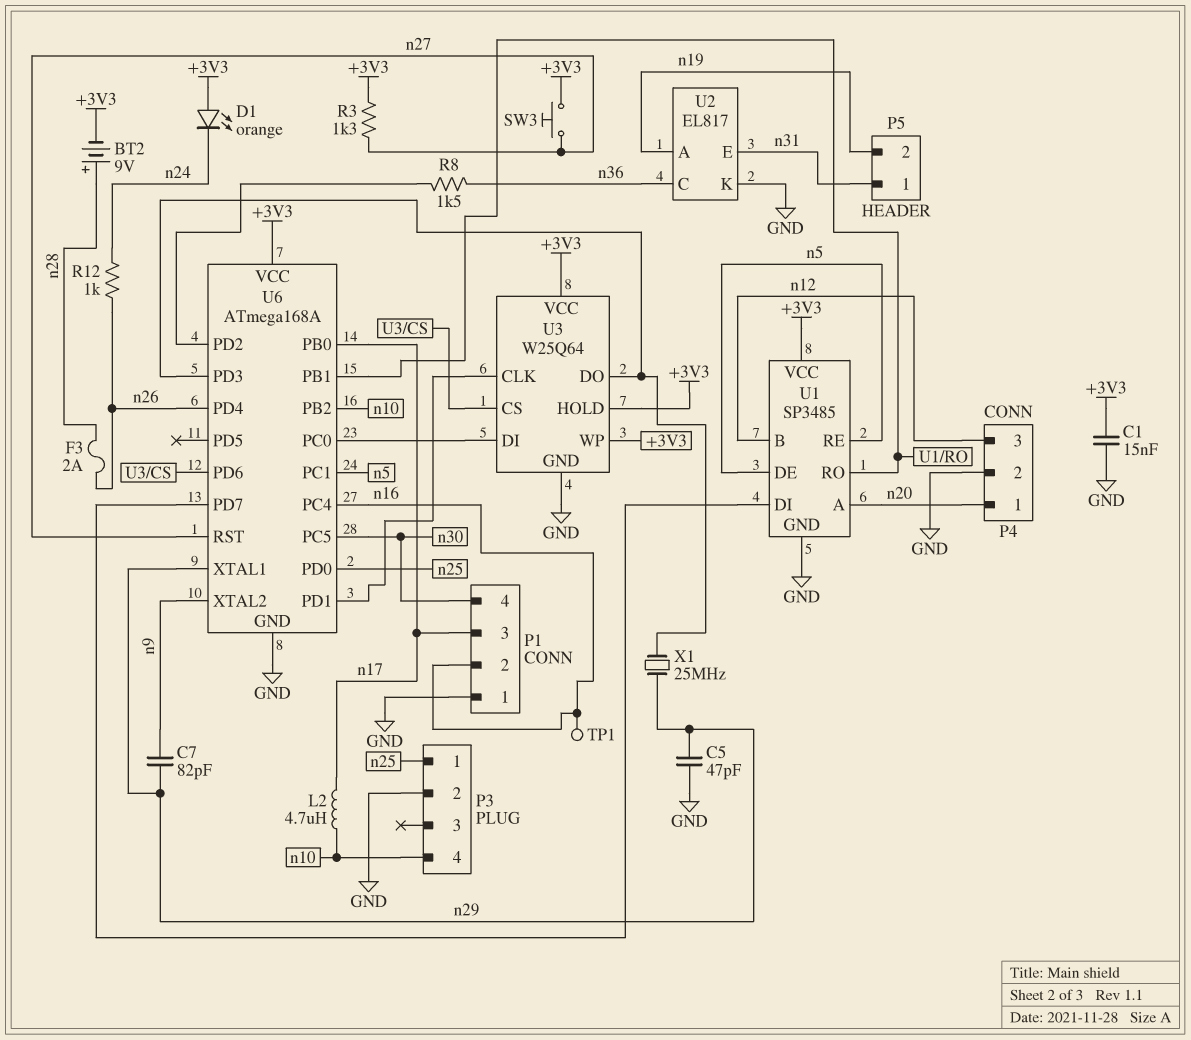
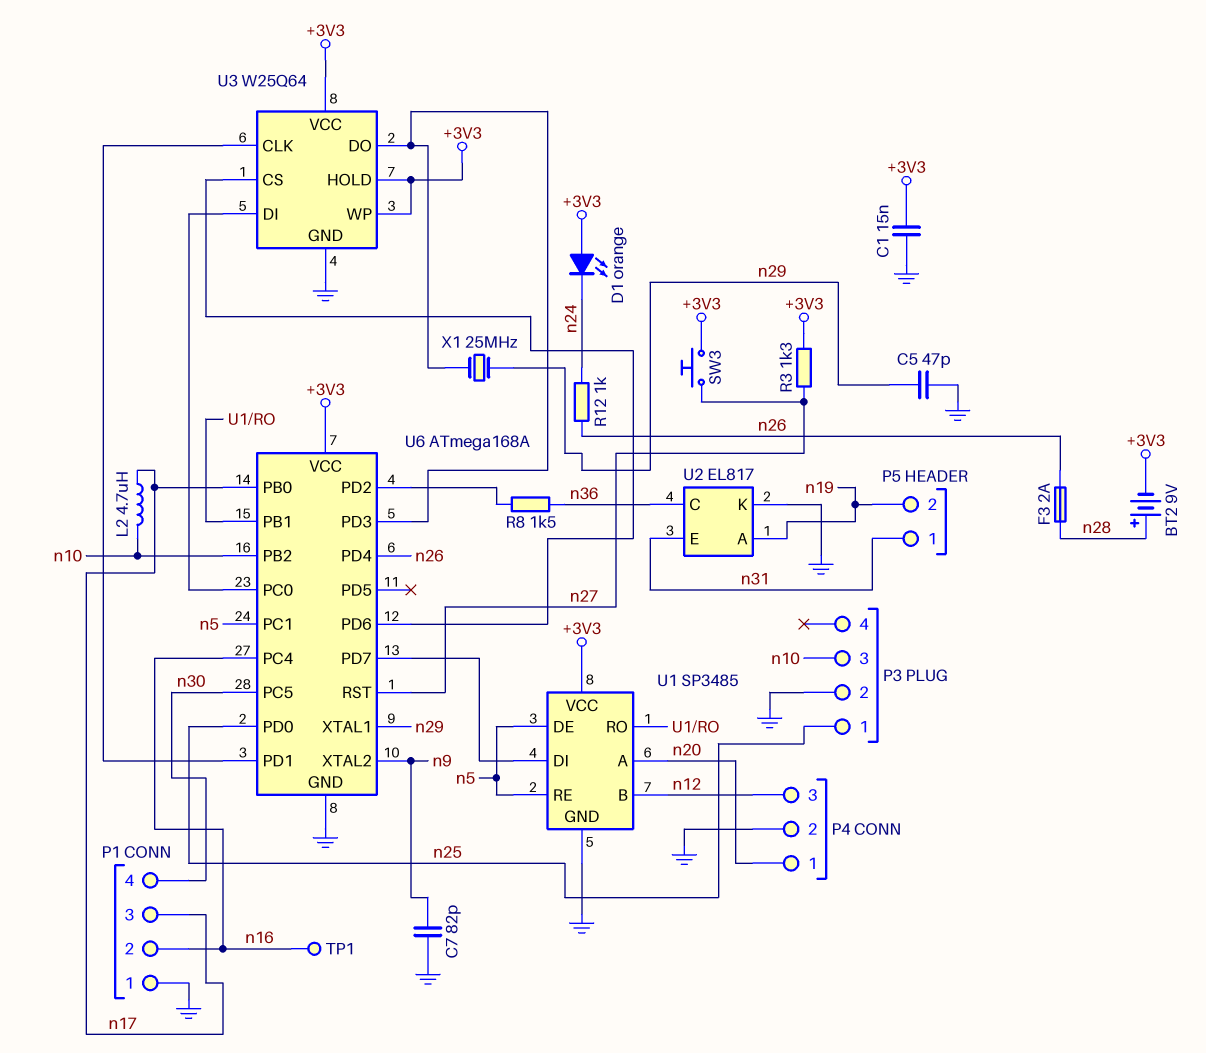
C7: 82pF (n9, n29) -> 82pF (GND, n9)
P3 pin 3: none -> n10
P3 pin 4: n10 -> none

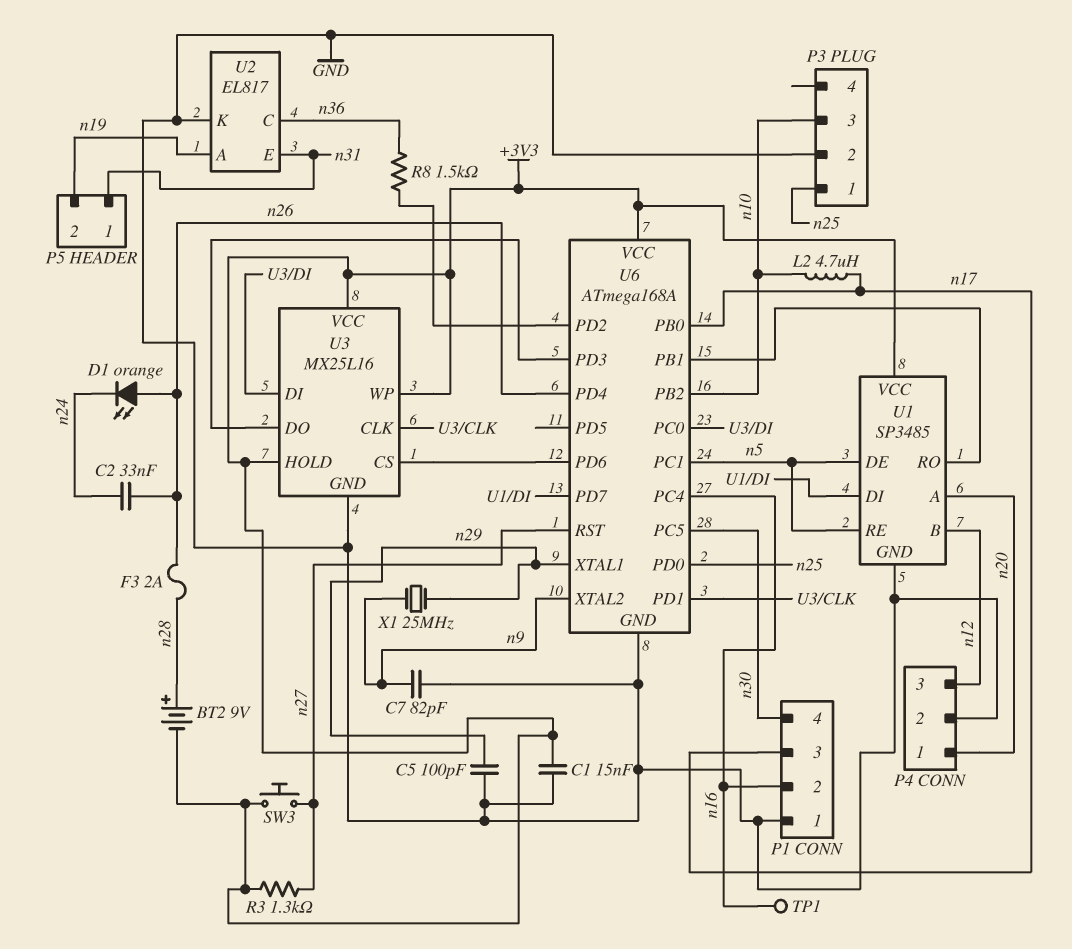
C2: none -> 33nF (n24, n26)
C5: 47pF (GND, n29) -> 100pF (GND, n29)
D1: LED orange (A +3V3, K n24) -> LED orange (A n26, K n24)
R12: 1k (n24, n26) -> none
U3: W25Q64 -> MX25L16
X1: 25MHz (U3/DO, n29) -> 25MHz (n9, n29)

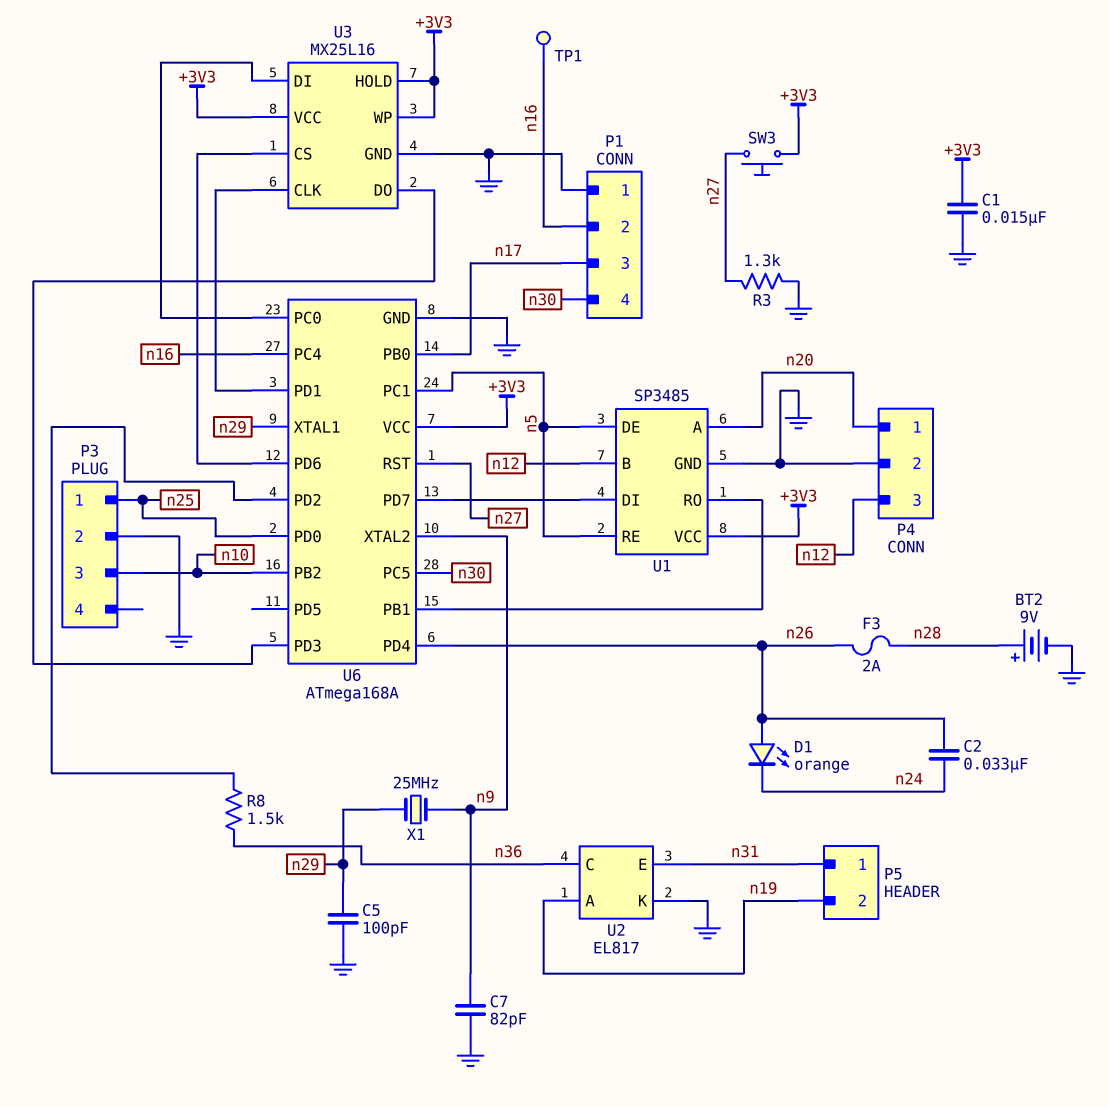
BT2: 9V (plus n28, minus +3V3) -> 9V (plus n28, minus GND)
L2: 4.7uH (n10, n17) -> none
R3: 1.3k (+3V3, n27) -> 1.3k (GND, n27)

